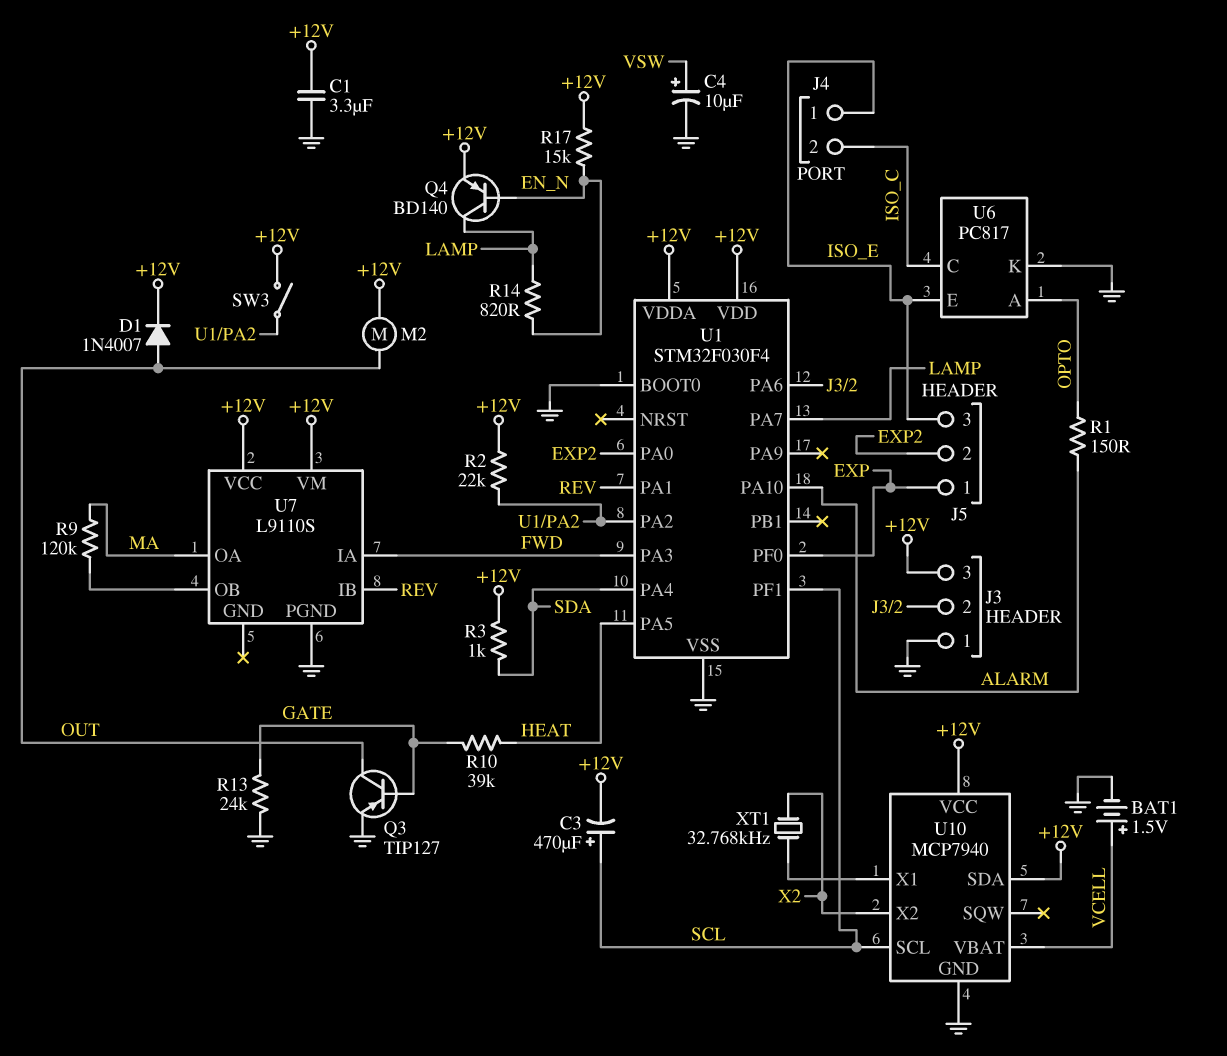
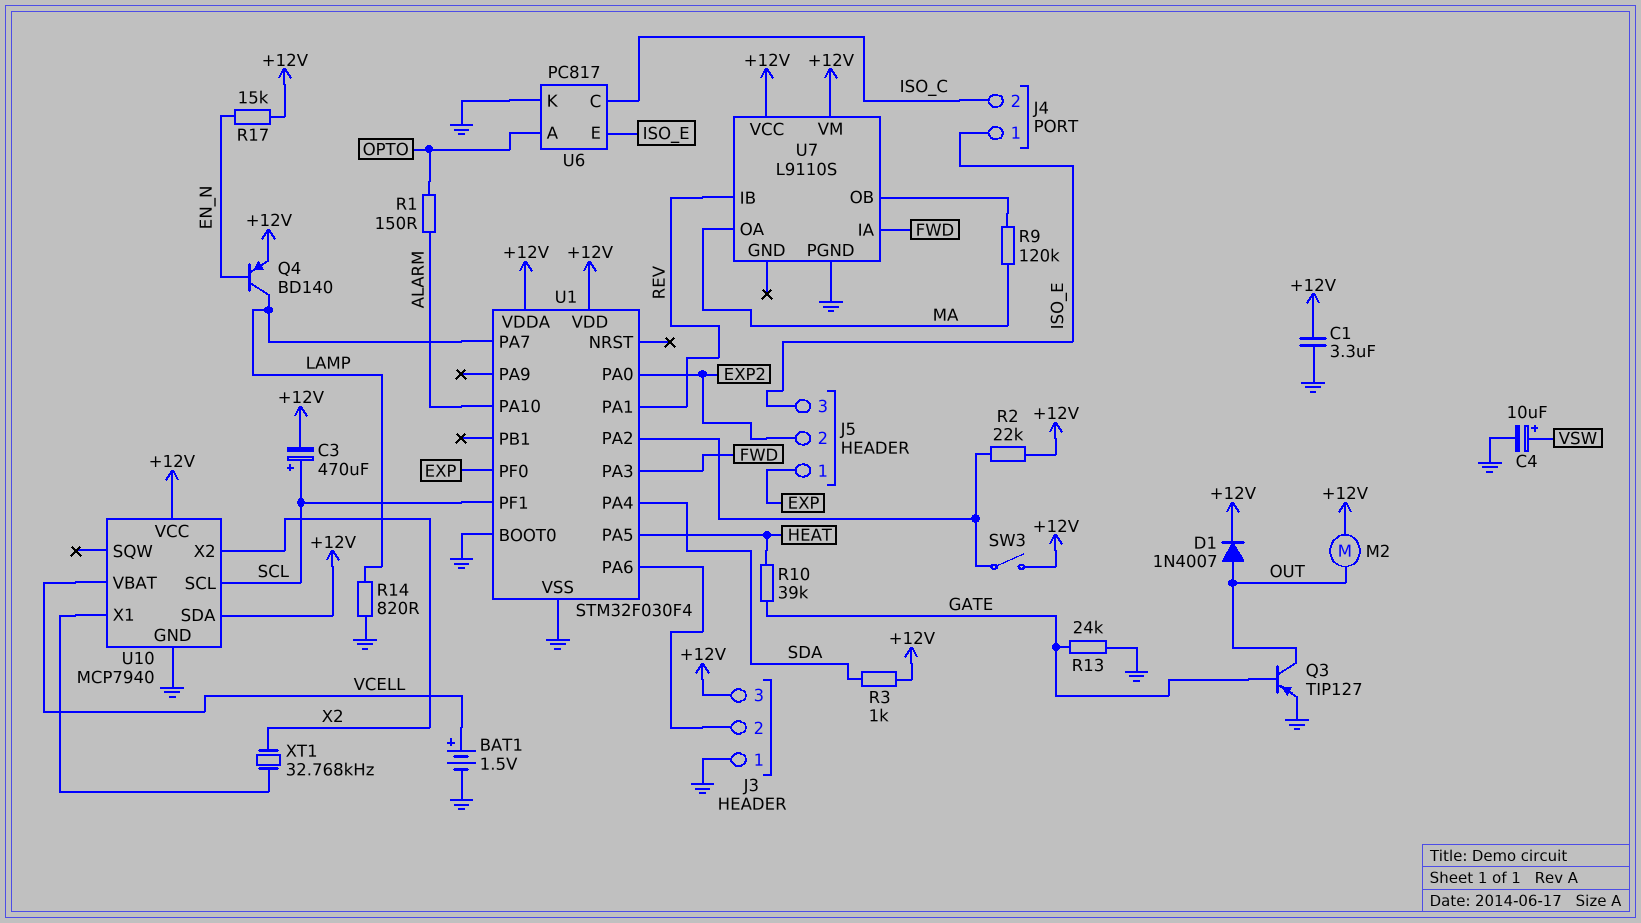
R14: 820 (EN_N, LAMP) -> 820 (GND, LAMP)

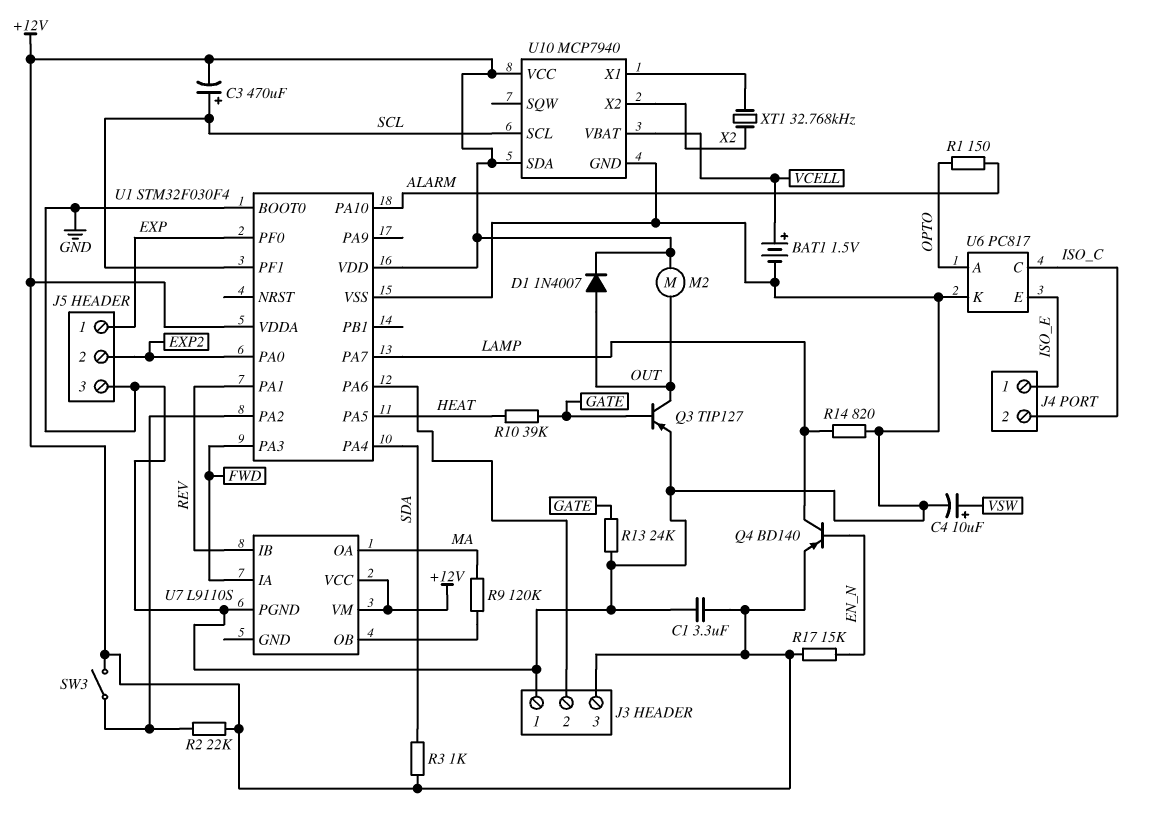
J5 pin 3: ISO_E -> GND

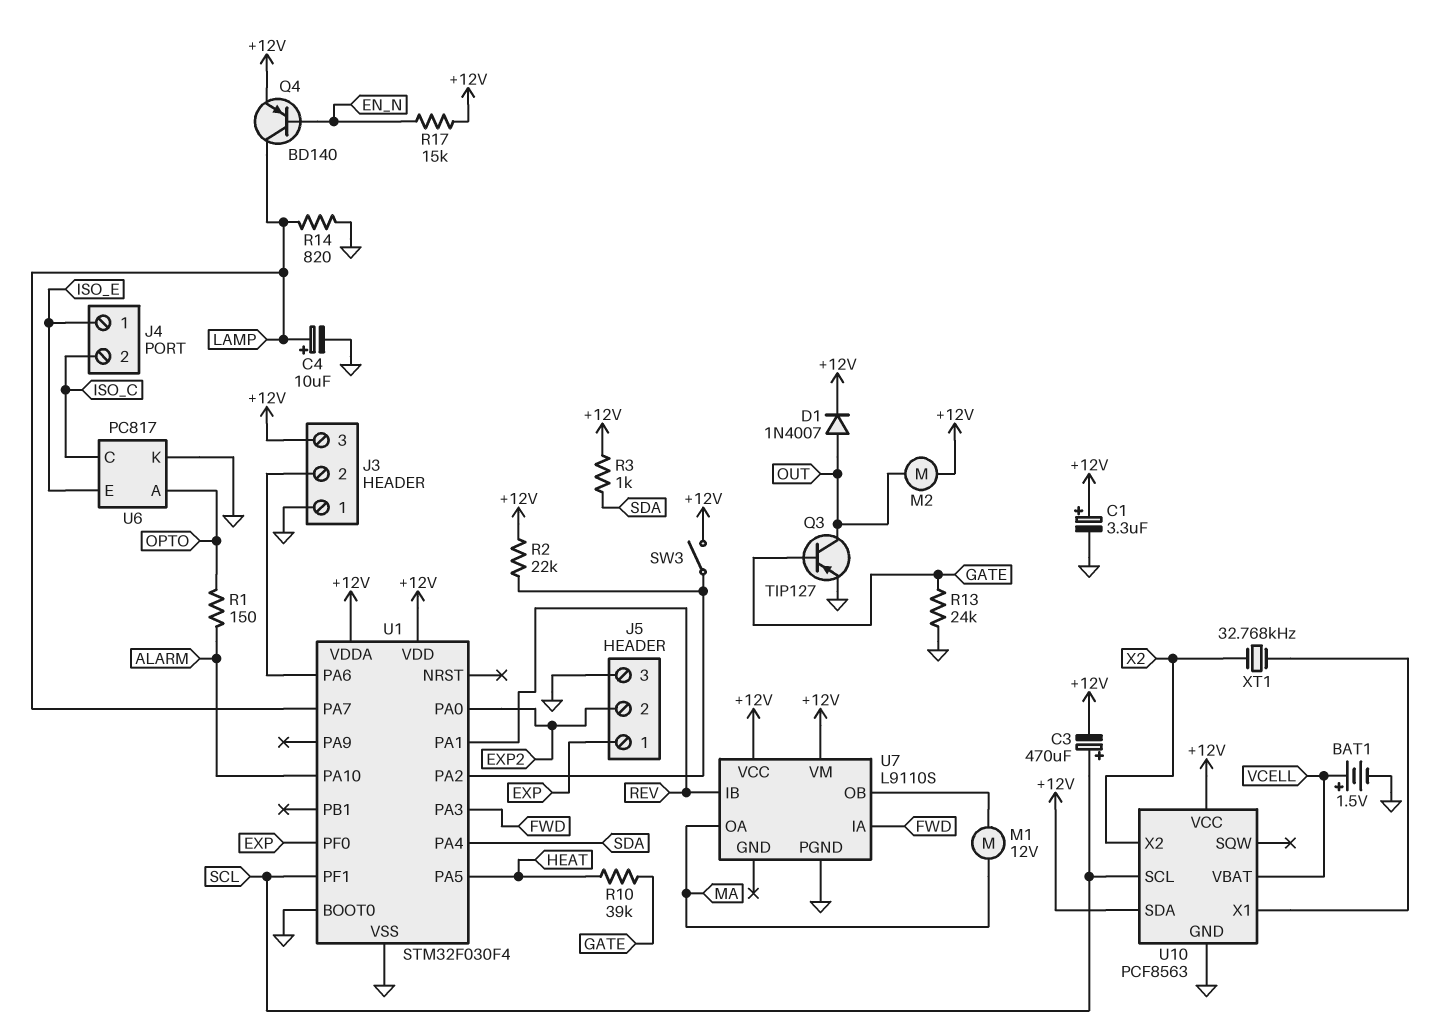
C1: 3.3uF (+12V, GND) -> 3.3uF (plus +12V, minus GND)
C4: 10uF (plus VSW, minus GND) -> 10uF (plus LAMP, minus GND)
M1: none -> motor 12V (MA, U7/OB)
R9: 120k (MA, U7/OB) -> none
U10: MCP7940 -> PCF8563

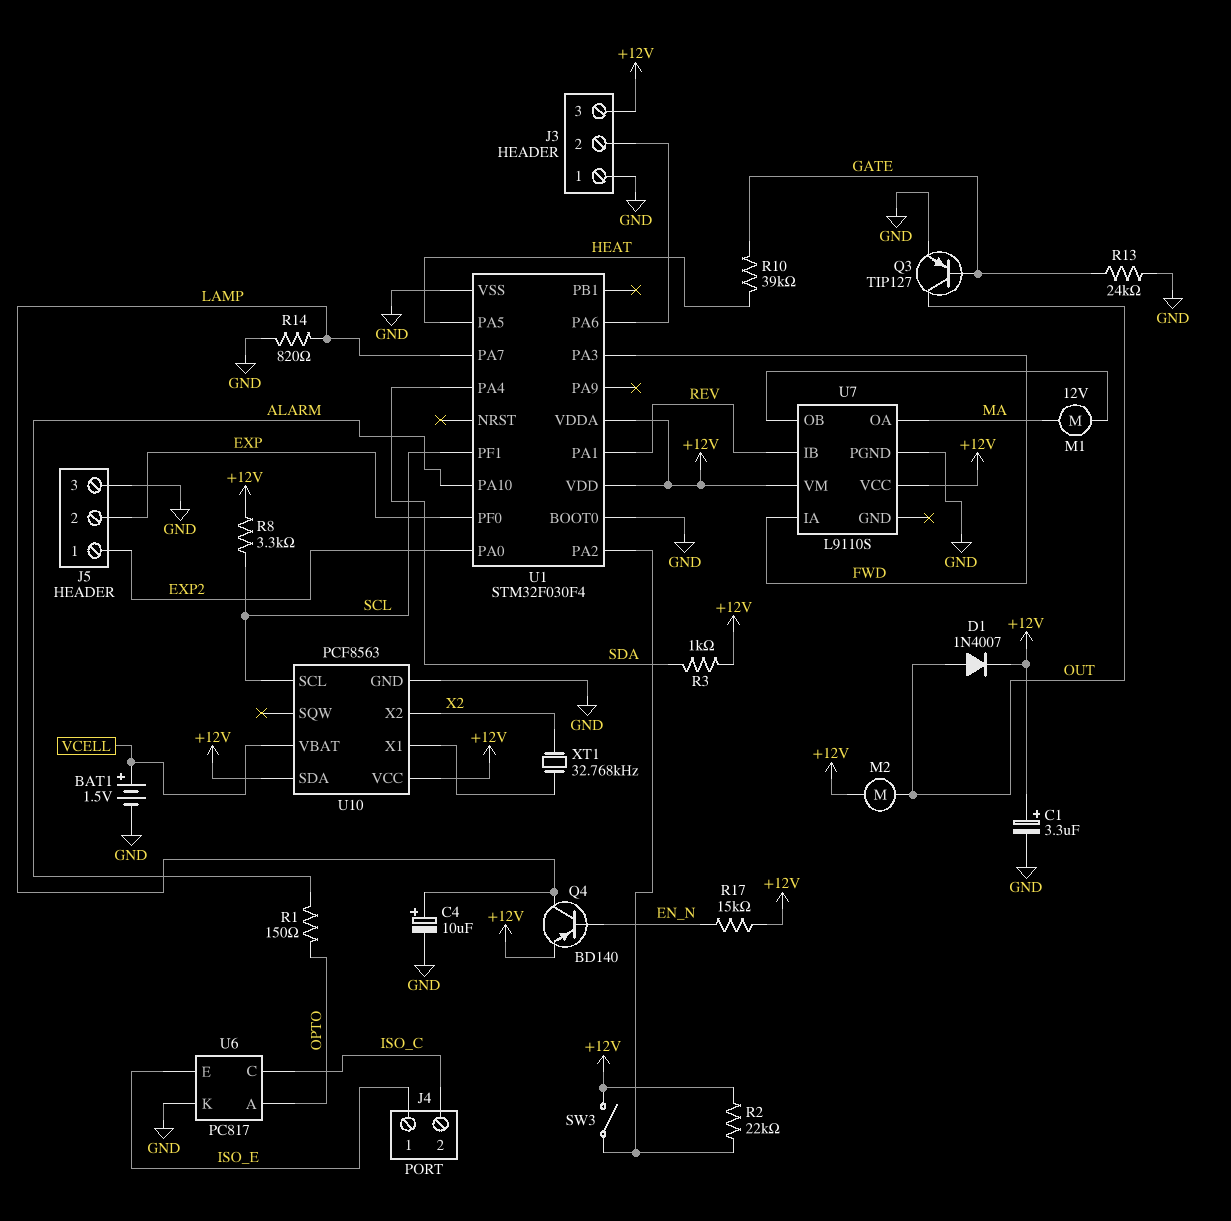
C3: 470uF (plus SCL, minus +12V) -> none
J5 pin 1: EXP -> EXP2
J5 pin 2: EXP2 -> EXP
R8: none -> 3.3k (+12V, SCL)

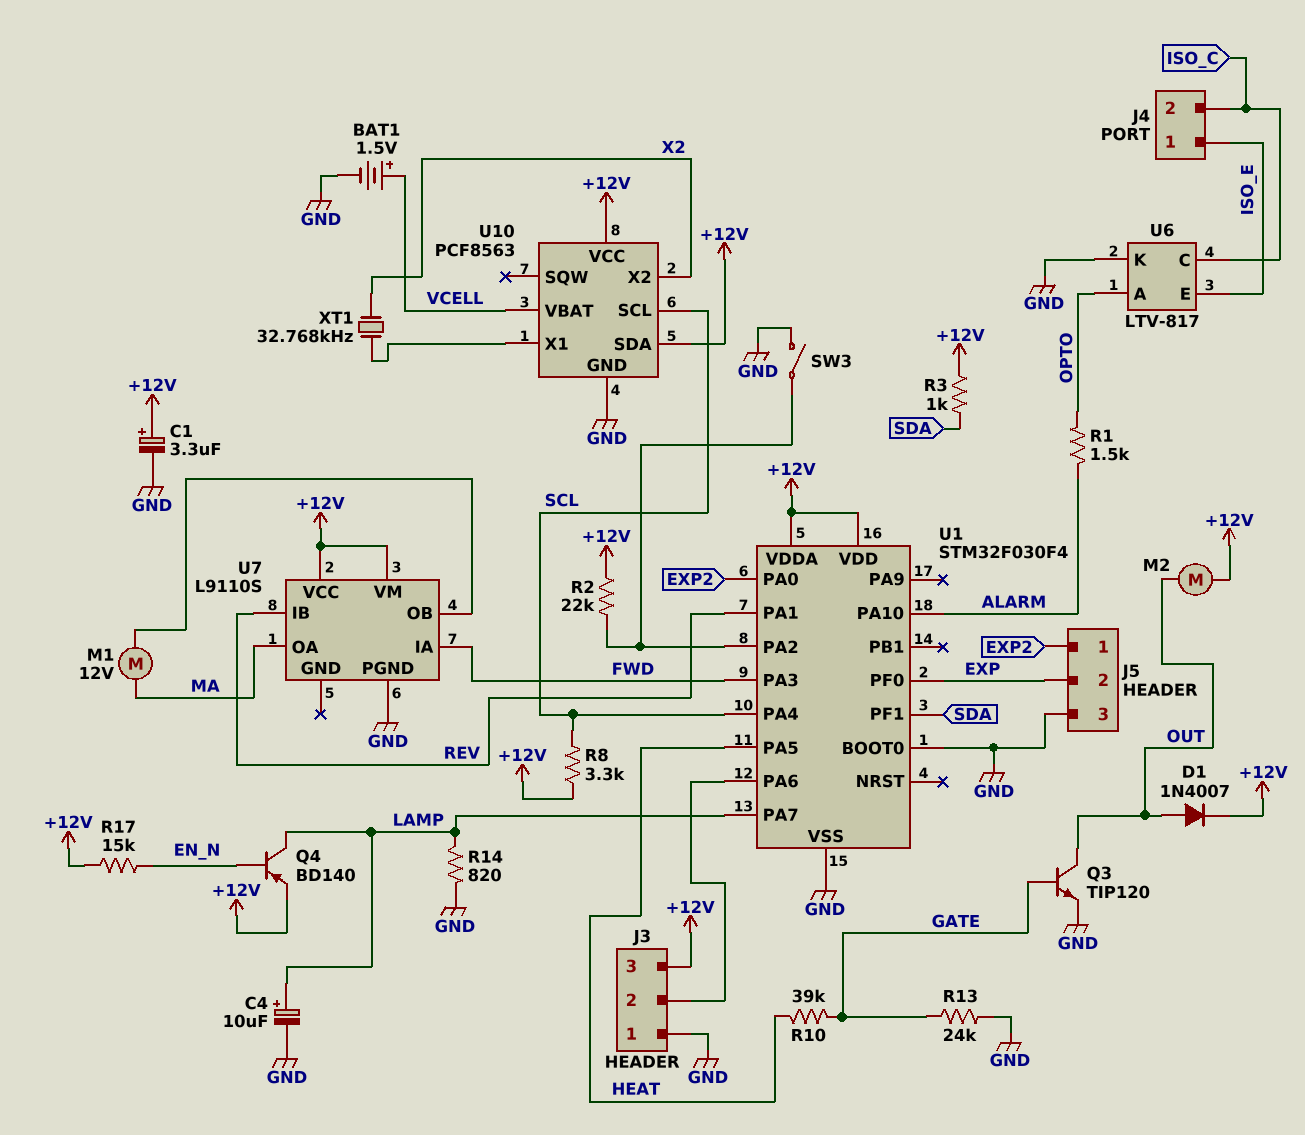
Q3: PNP TIP127 (B GATE, C OUT, E GND) -> NPN TIP120 (B GATE, C OUT, E GND)
R1: 150 (ALARM, OPTO) -> 1.5k (ALARM, OPTO)
SW3: switch (+12V, U1/PA2) -> switch (GND, U1/PA2)
U1 pin PA4: SDA -> SCL
U1 pin PF1: SCL -> SDA
U6: PC817 -> LTV-817

